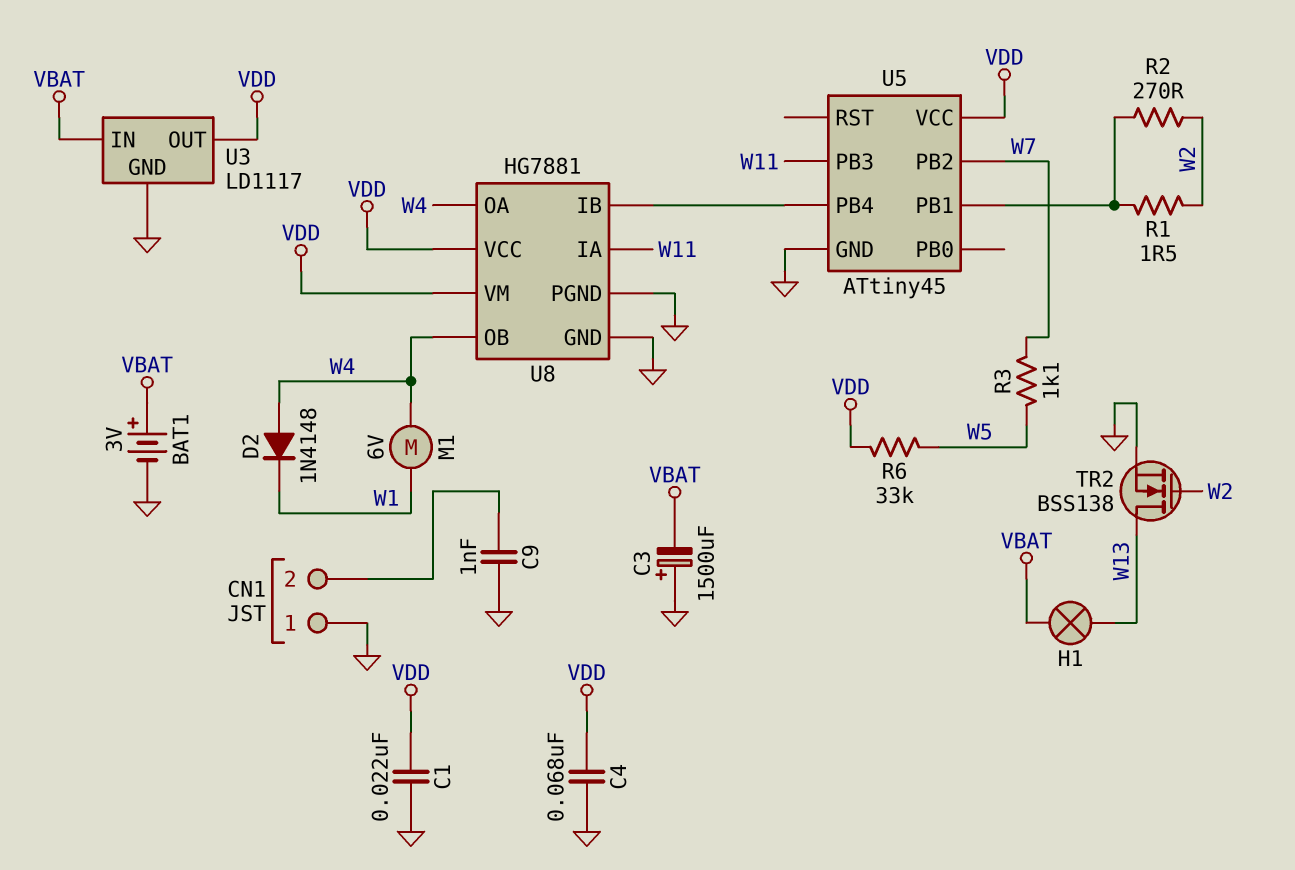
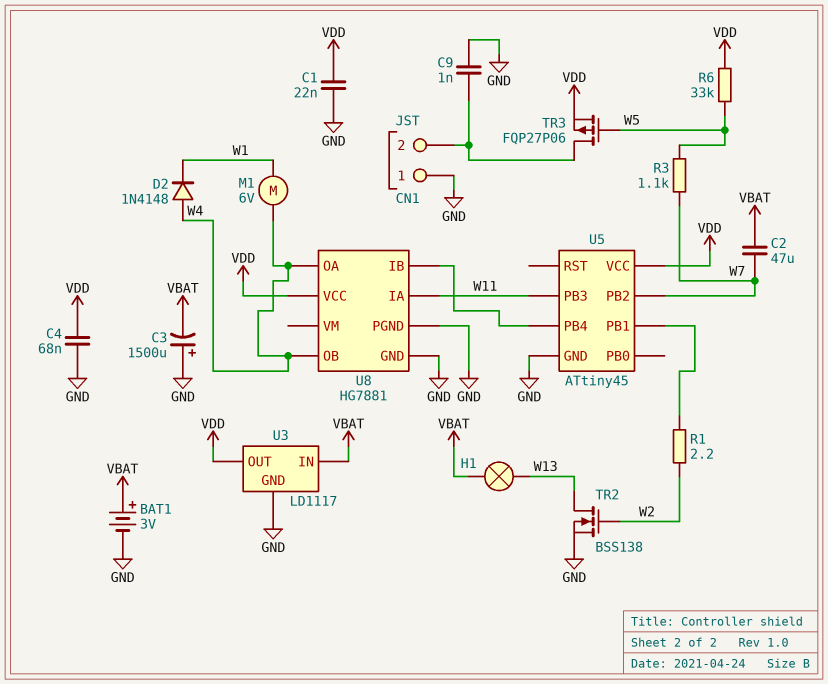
C2: none -> 47uF (VBAT, W7)
R1: 1.5 (U5/PB1, W2) -> 2.2 (U5/PB1, W2)
R2: 270 (U5/PB1, W2) -> none
TR3: none -> PMOS FQP27P06 (G W5, D CN1/2, S VDD)
U8 pin VM: VDD -> none

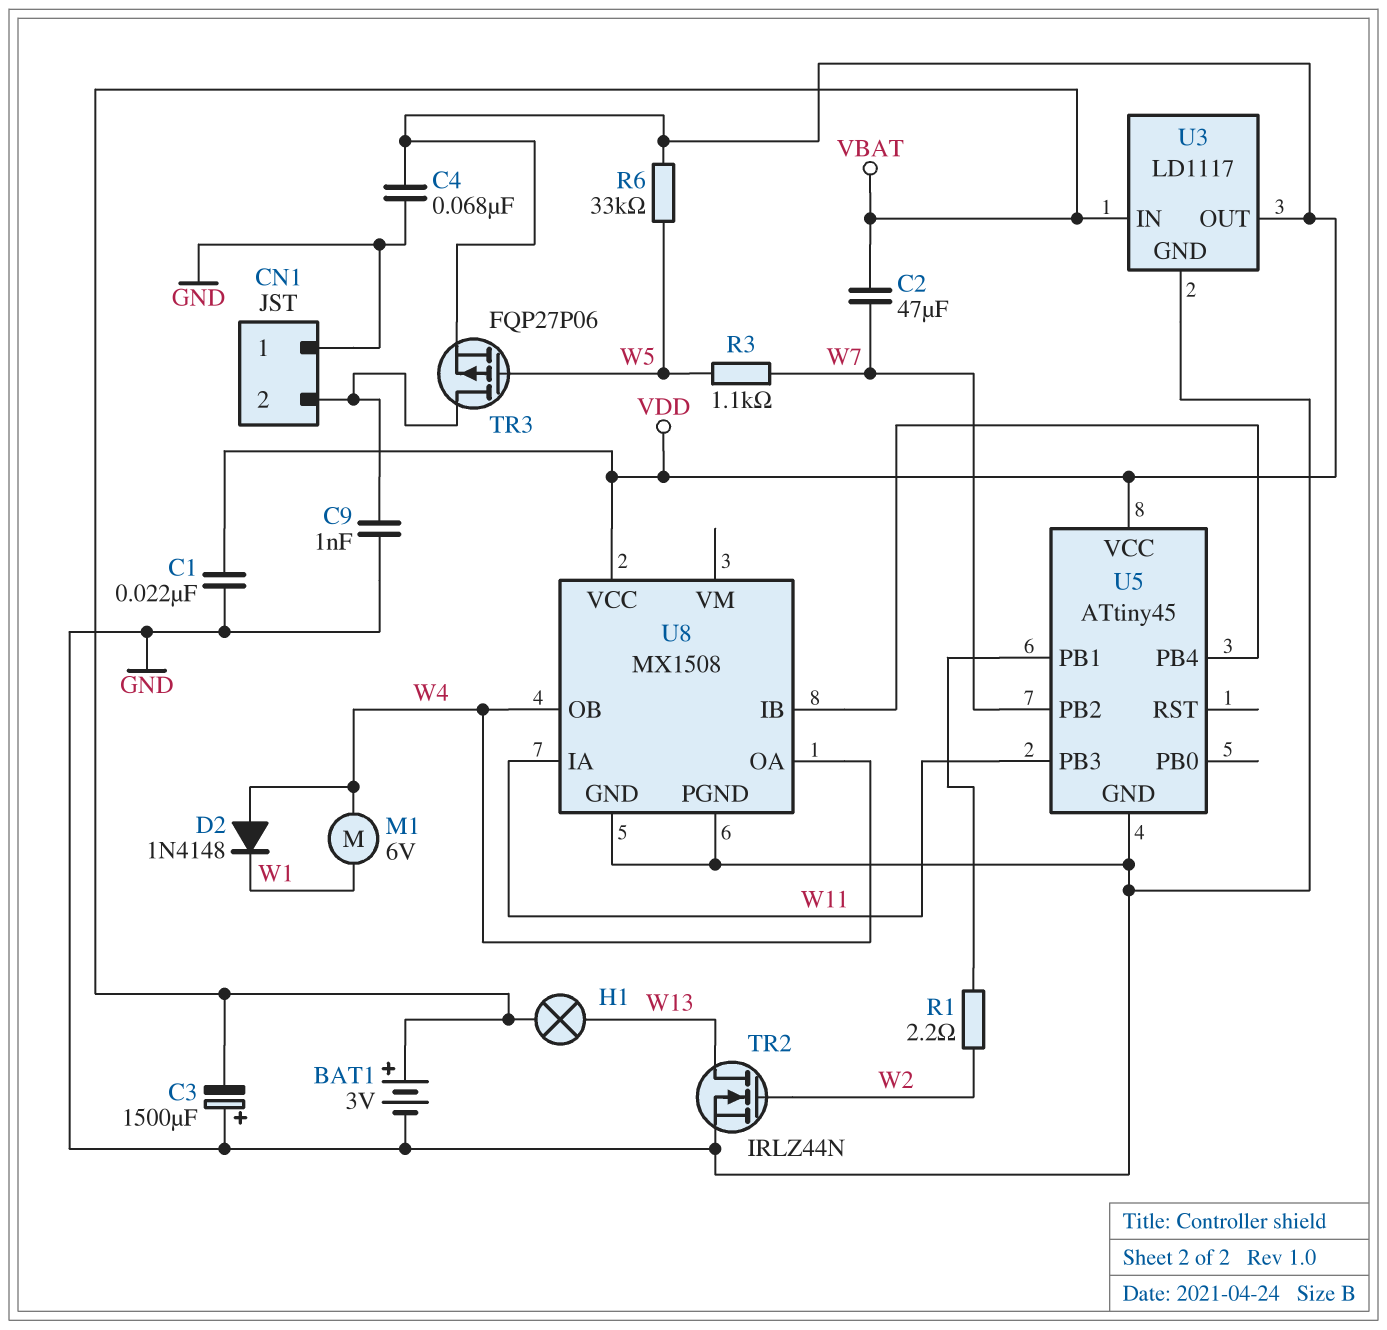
TR2: NMOS BSS138 (G W2, D W13, S GND) -> NMOS IRLZ44N (G W2, D W13, S GND)
U8: HG7881 -> MX1508

